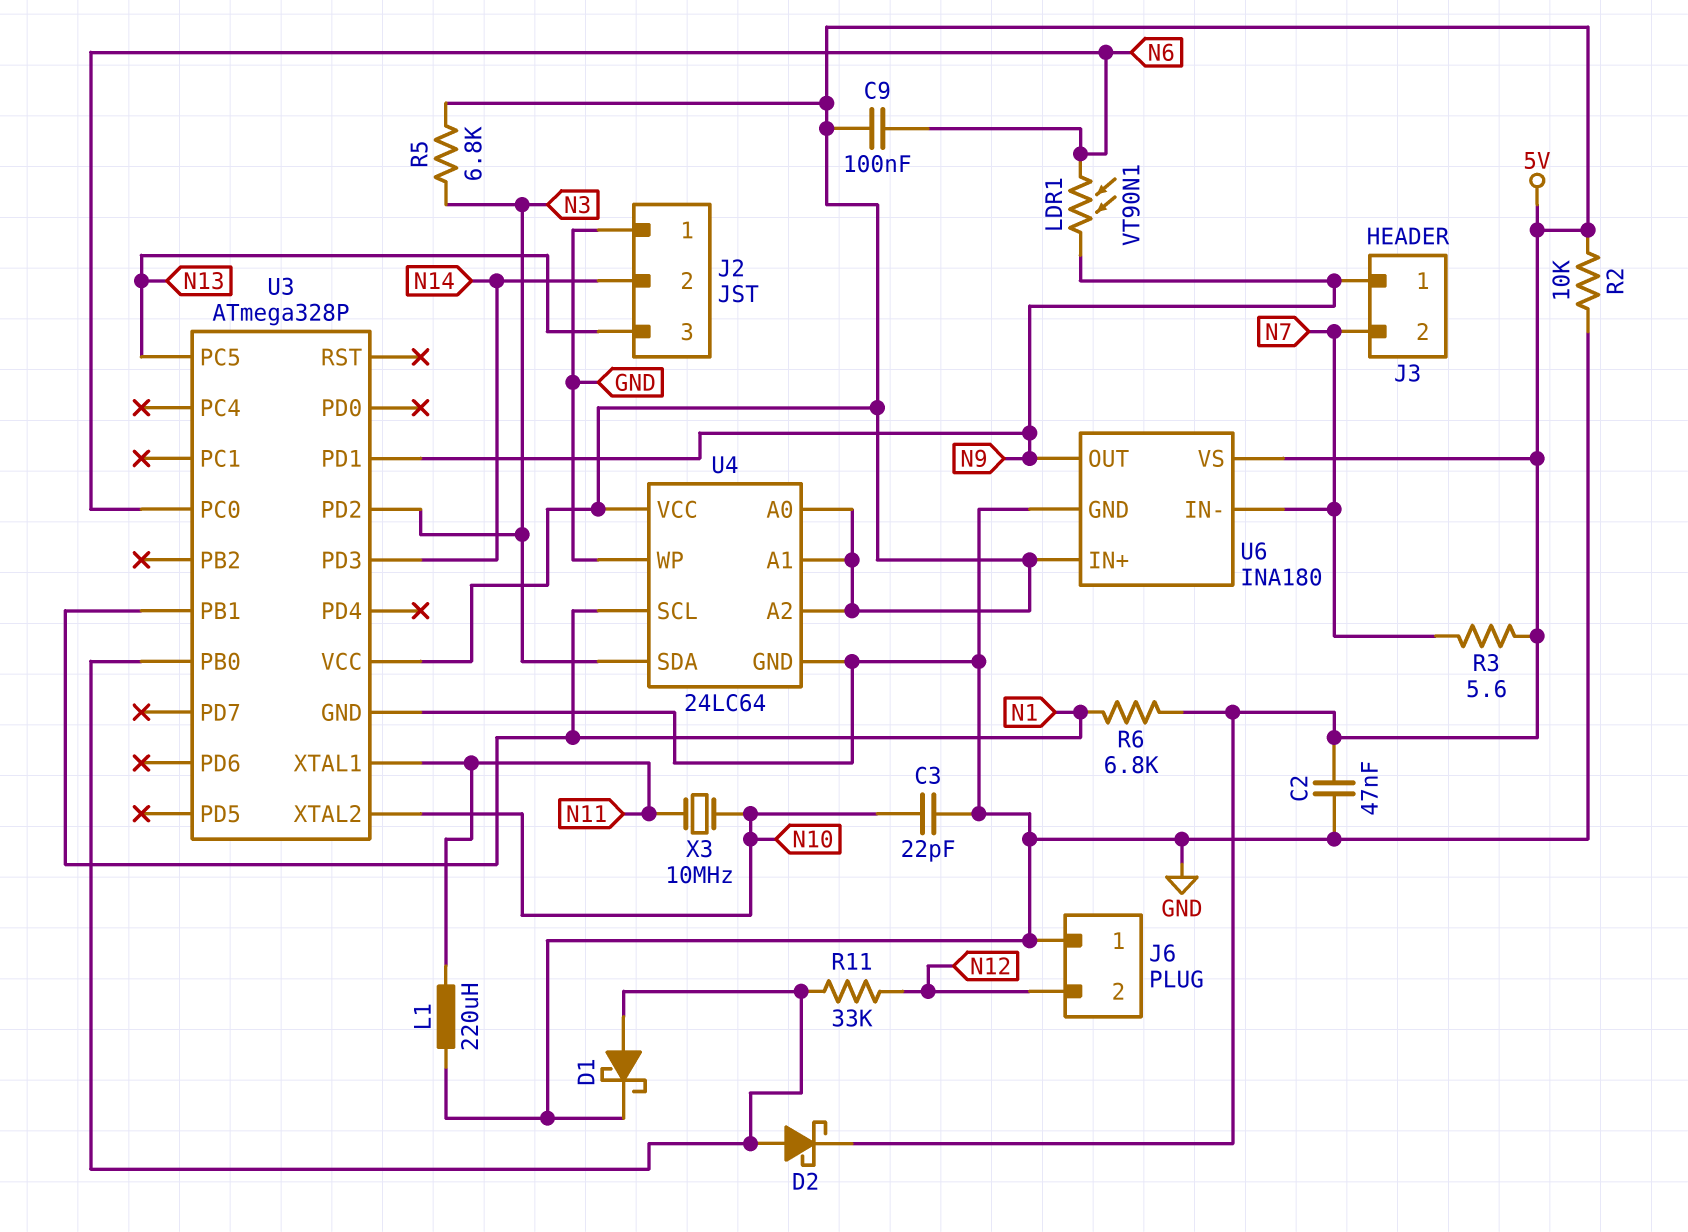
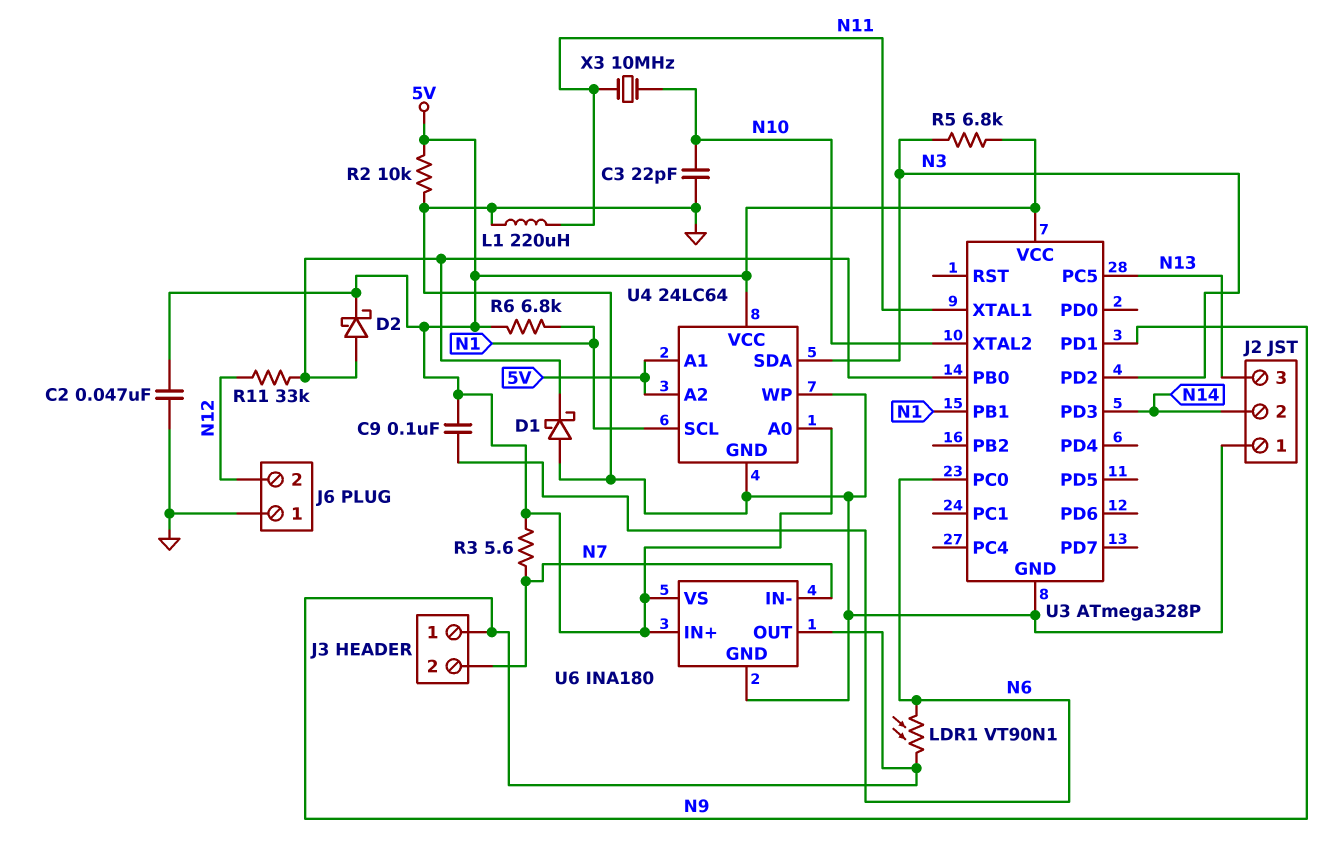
D1: schottky (A U3/PB0, K GND) -> schottky (A GND, K U3/PB0)

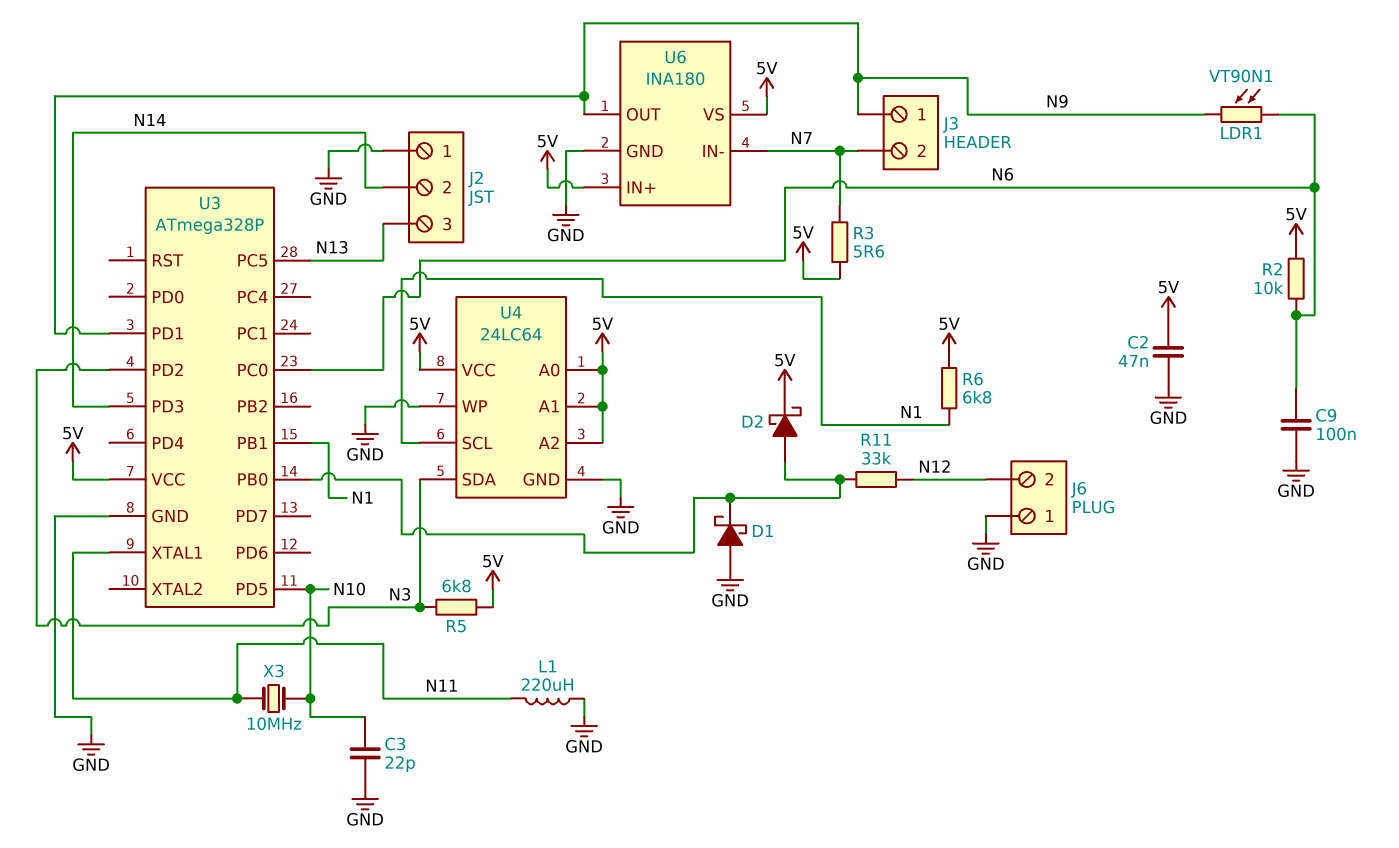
C9: 100nF (5V, N6) -> 100nF (GND, N6)
R2: 10k (5V, GND) -> 10k (5V, N6)
U3 pin PD5: none -> N10
U3 pin XTAL2: N10 -> none

